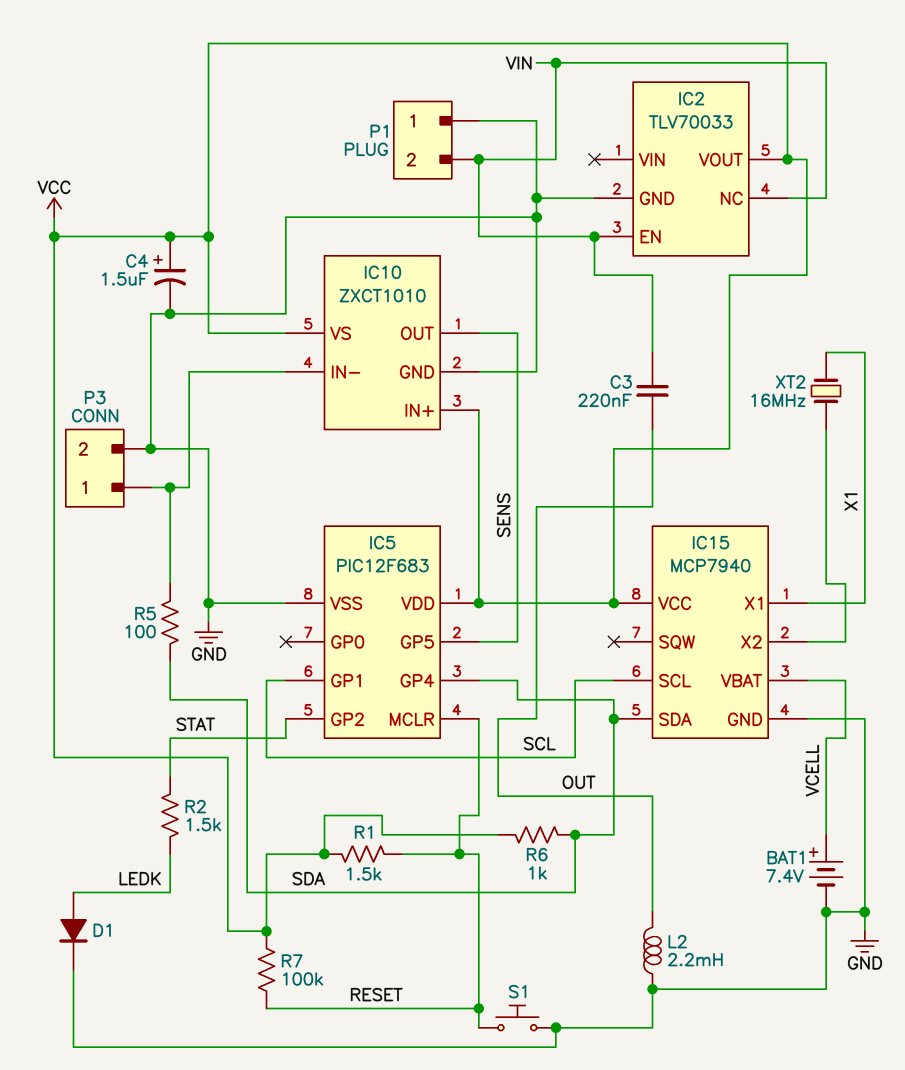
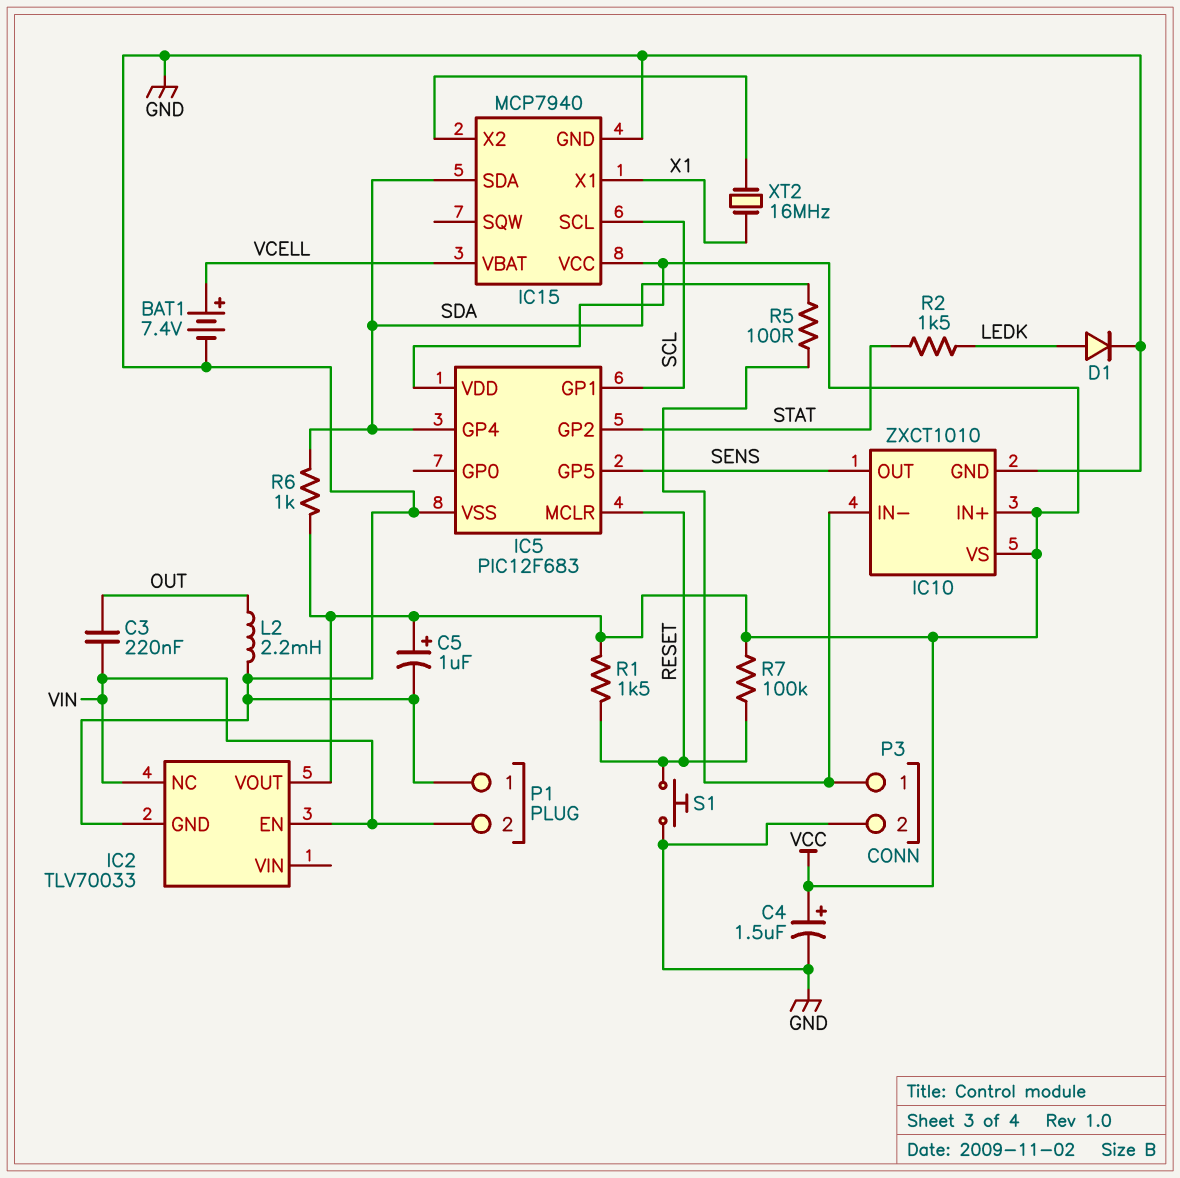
C5: none -> 1uF (plus VCC, minus GND)

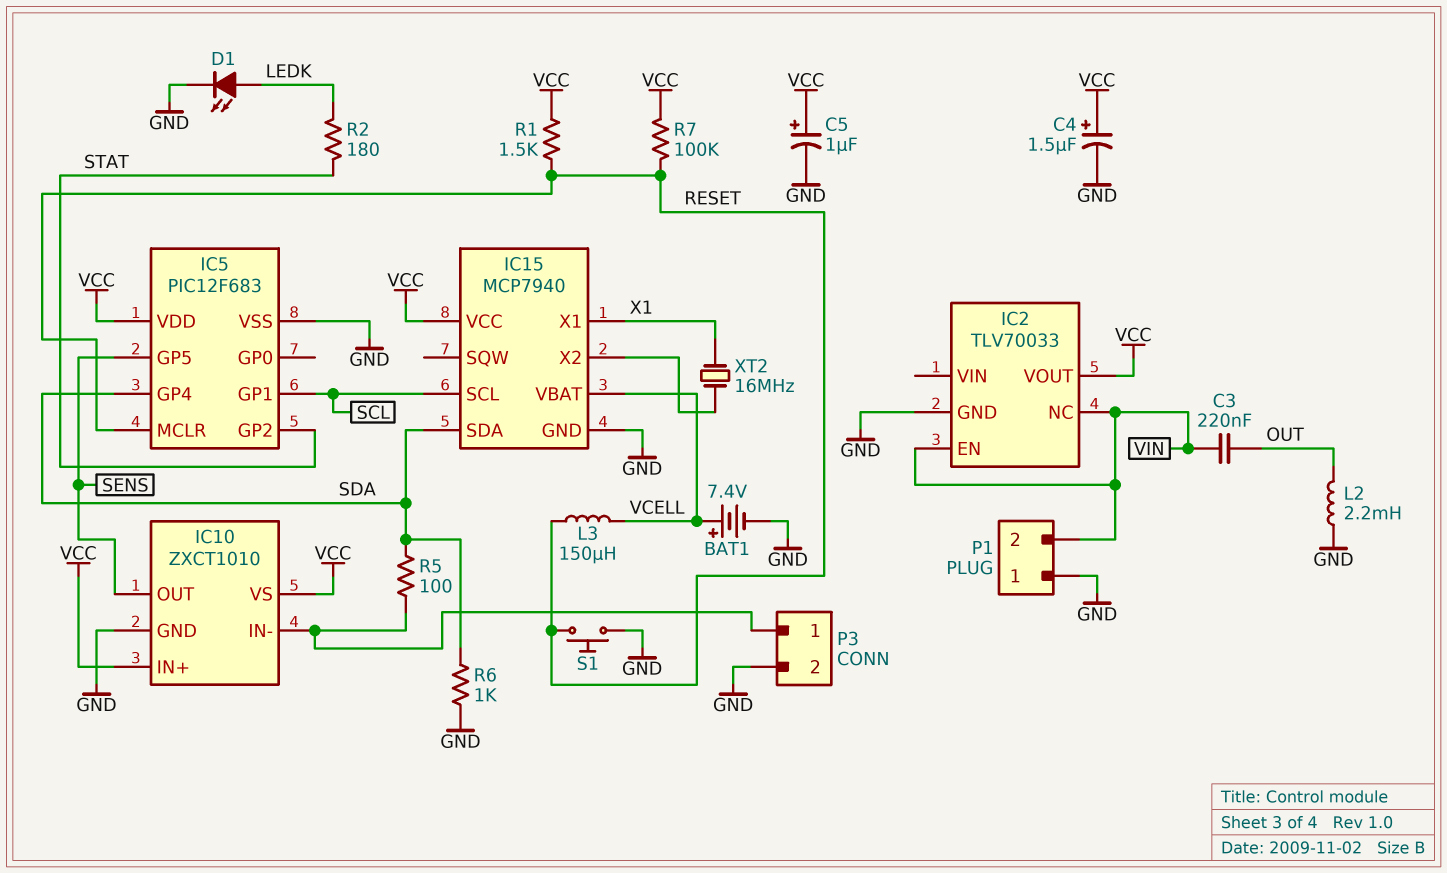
D1: diode (A LEDK, K GND) -> LED (A LEDK, K GND)
L3: none -> 150uH (RESET, VCELL)
R2: 1.5k (LEDK, STAT) -> 180 (LEDK, STAT)
R6: 1k (SDA, VCC) -> 1k (GND, SDA)

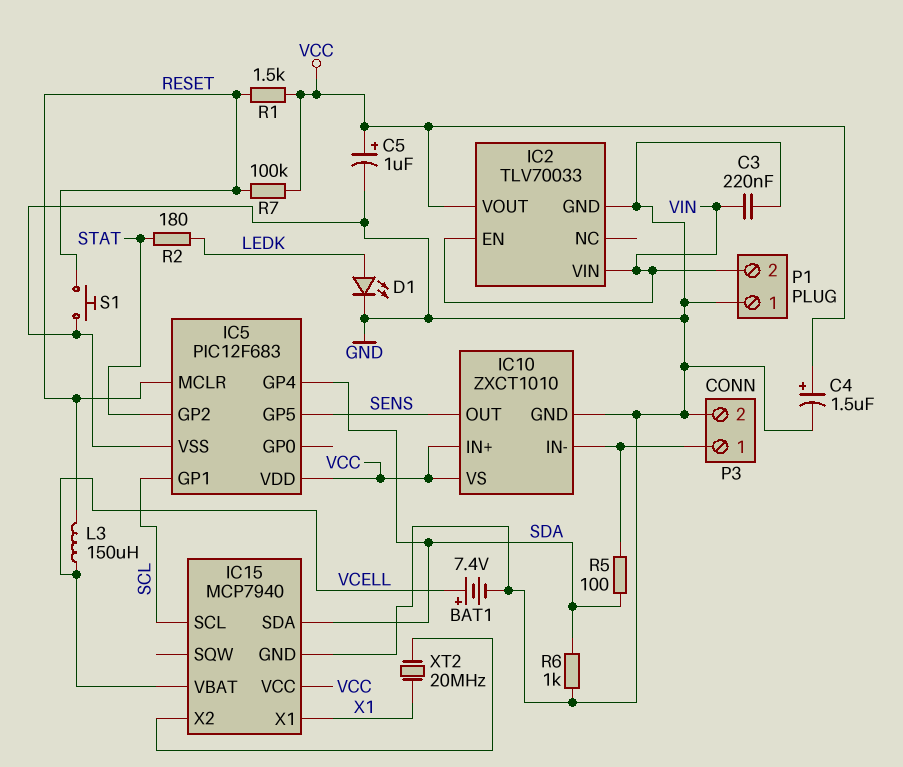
C3: 220nF (OUT, VIN) -> 220nF (GND, VIN)
IC2 pin NC: VIN -> none
IC2 pin VIN: none -> VIN
L2: 2.2mH (GND, OUT) -> none
XT2: 16MHz (IC15/X2, X1) -> 20MHz (IC15/X2, X1)

